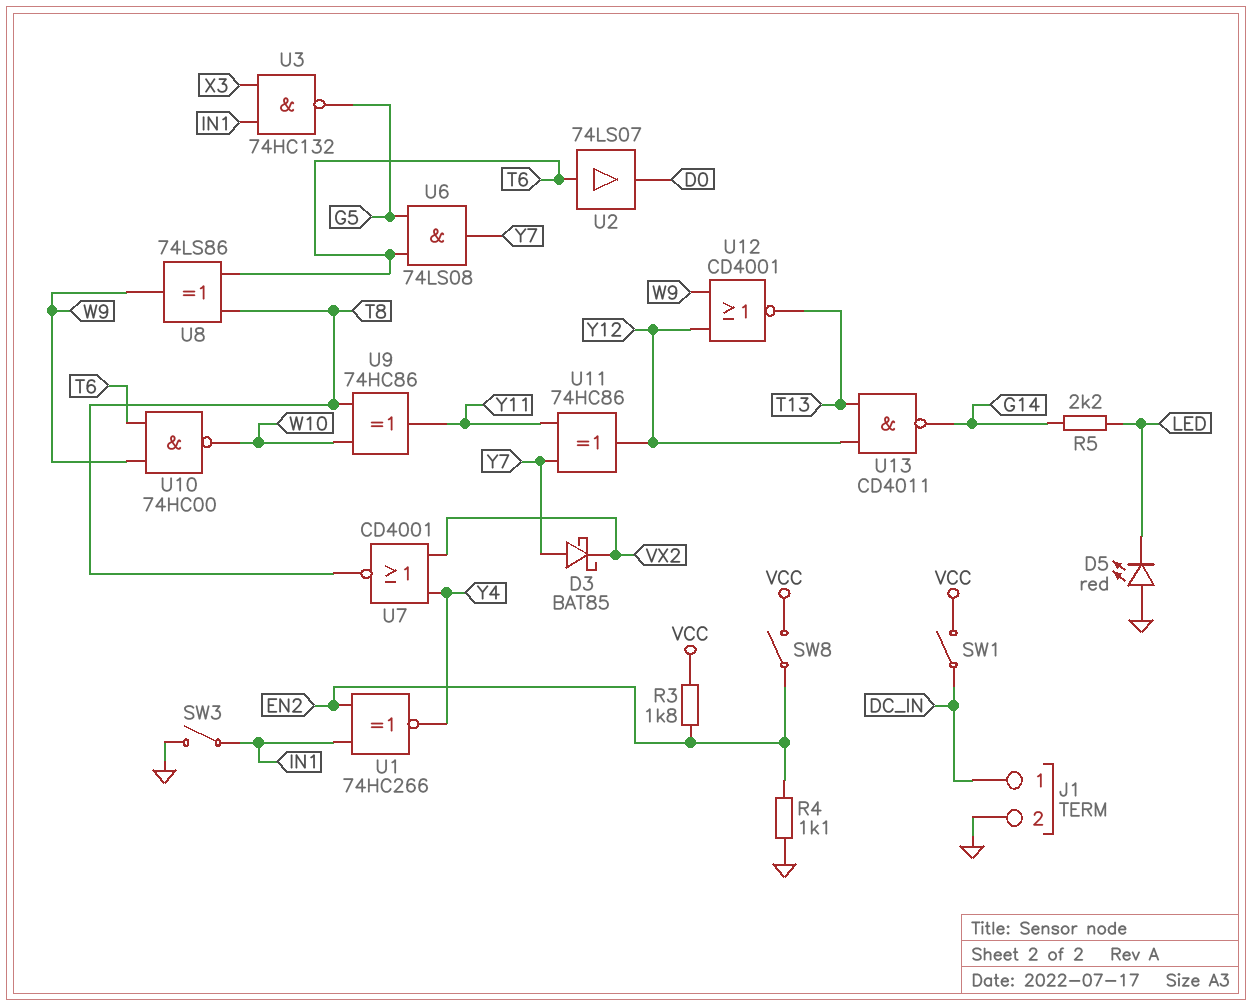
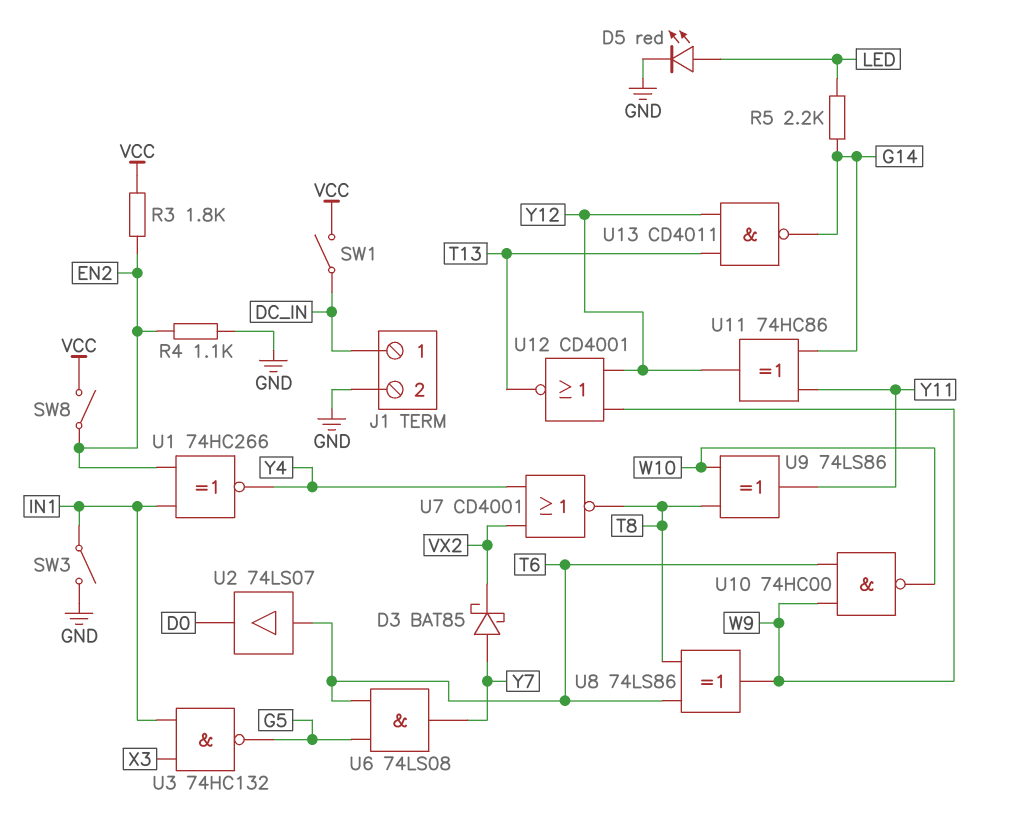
D5: LED red (A GND, K LED) -> LED red (A LED, K GND)
U9: XOR 74HC86 (in T8, in W10, out Y11) -> XOR 74LS86 (in T8, in W10, out Y11)
U11: XOR 74HC86 (in Y7, in Y11, out Y12) -> XOR 74HC86 (in G14, in Y11, out Y12)

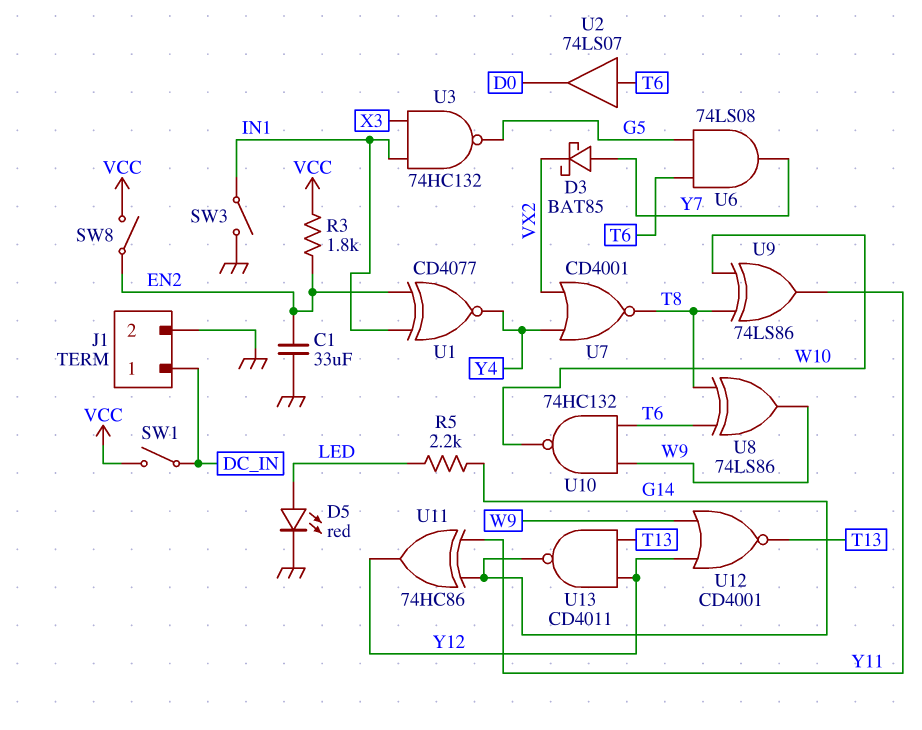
C1: none -> 33uF (EN2, GND)
R4: 1.1k (EN2, GND) -> none
U1: XNOR 74HC266 (in EN2, in IN1, out Y4) -> XNOR CD4077 (in EN2, in IN1, out Y4)
U10: NAND 74HC00 (in T6, in W9, out W10) -> NAND 74HC132 (in T6, in W9, out W10)

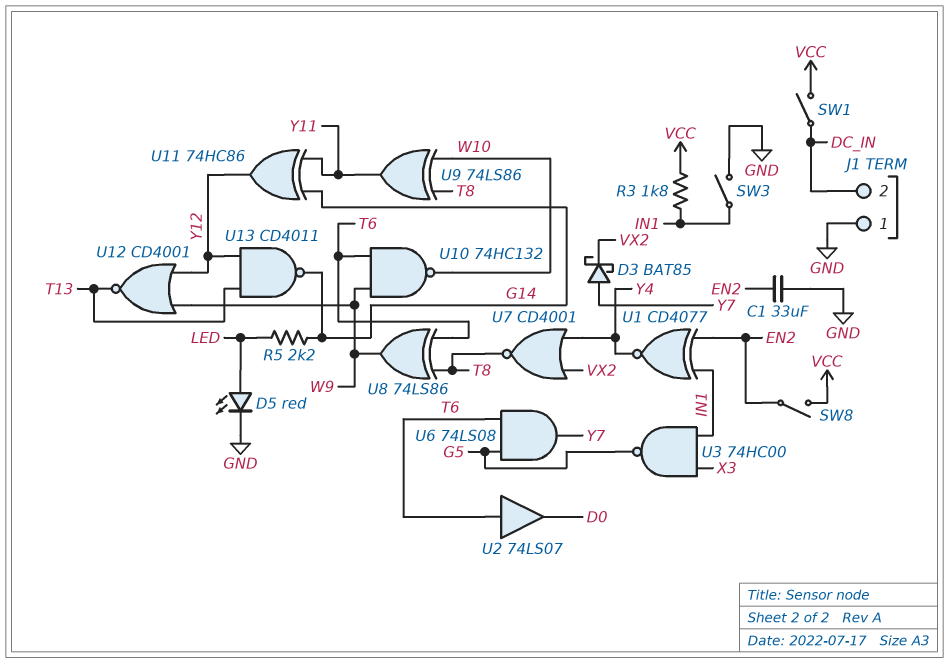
J1 pin 1: DC_IN -> GND
J1 pin 2: GND -> DC_IN
R3: 1.8k (EN2, VCC) -> 1.8k (IN1, VCC)
U3: NAND 74HC132 (in IN1, in X3, out G5) -> NAND 74HC00 (in IN1, in X3, out G5)

